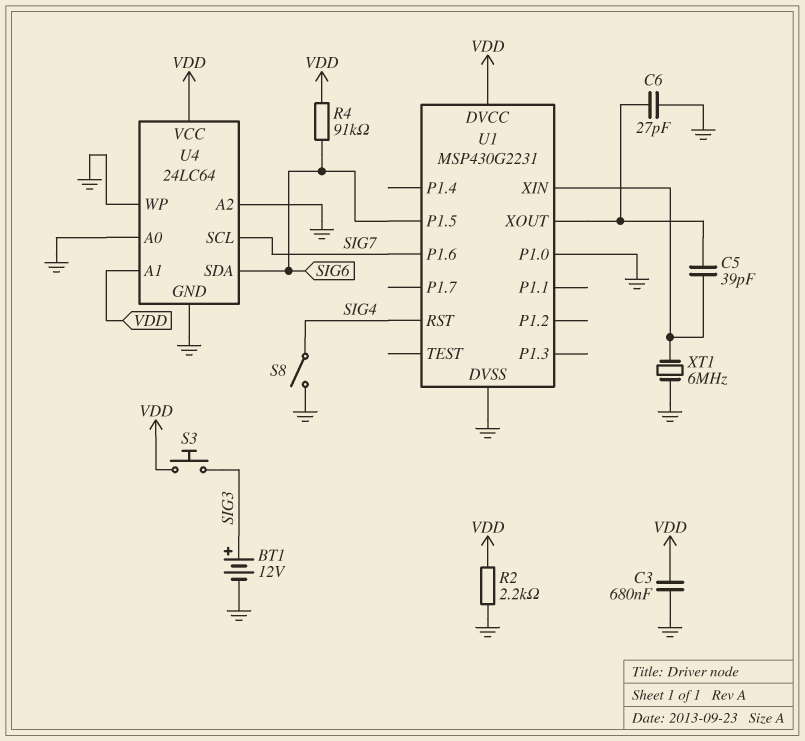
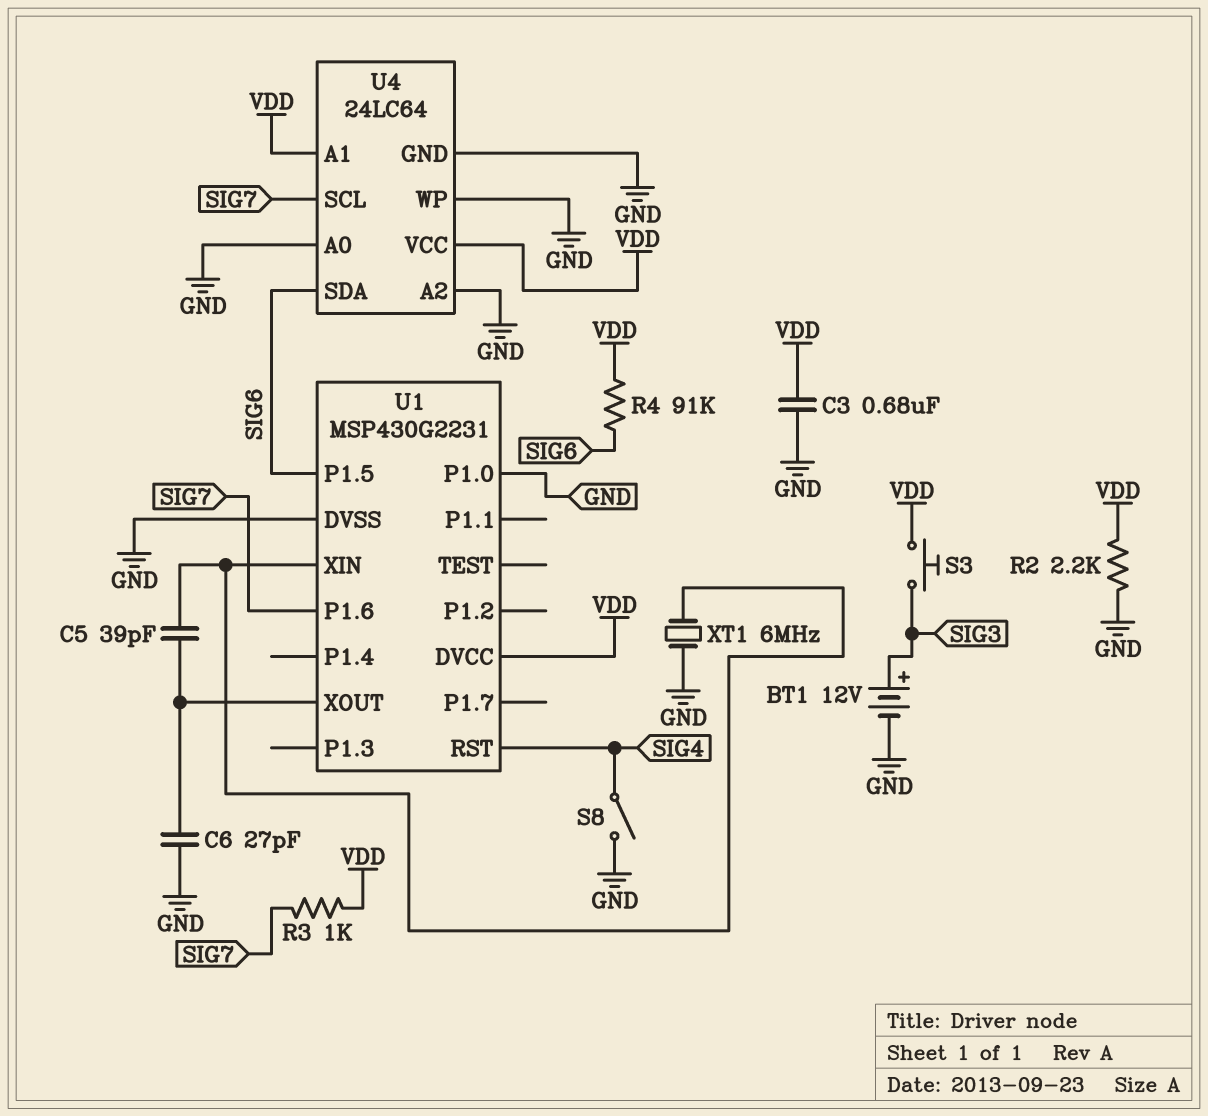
R3: none -> 1k (SIG7, VDD)

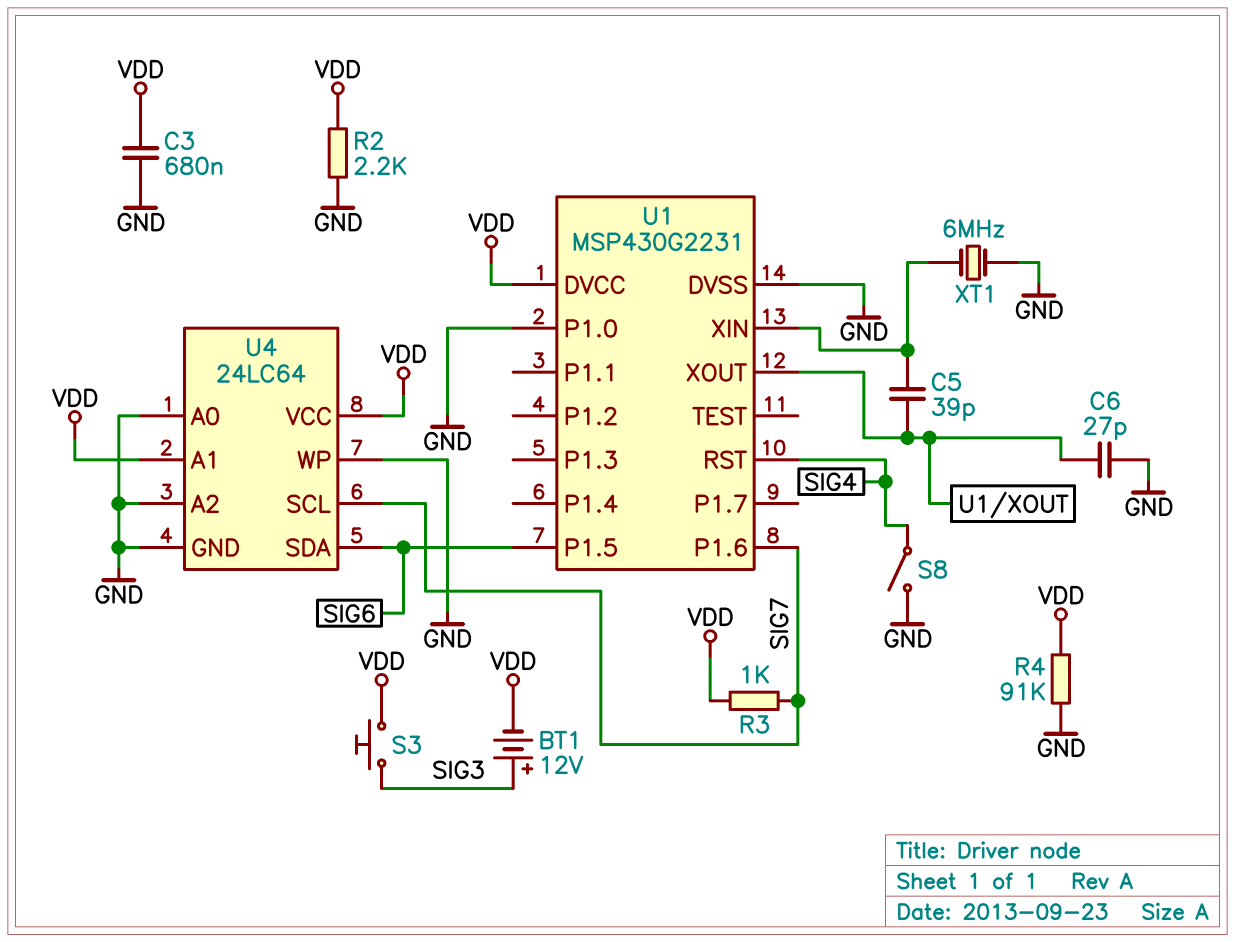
BT1: 12V (plus SIG3, minus GND) -> 12V (plus SIG3, minus VDD)
R4: 91k (SIG6, VDD) -> 91k (GND, VDD)

